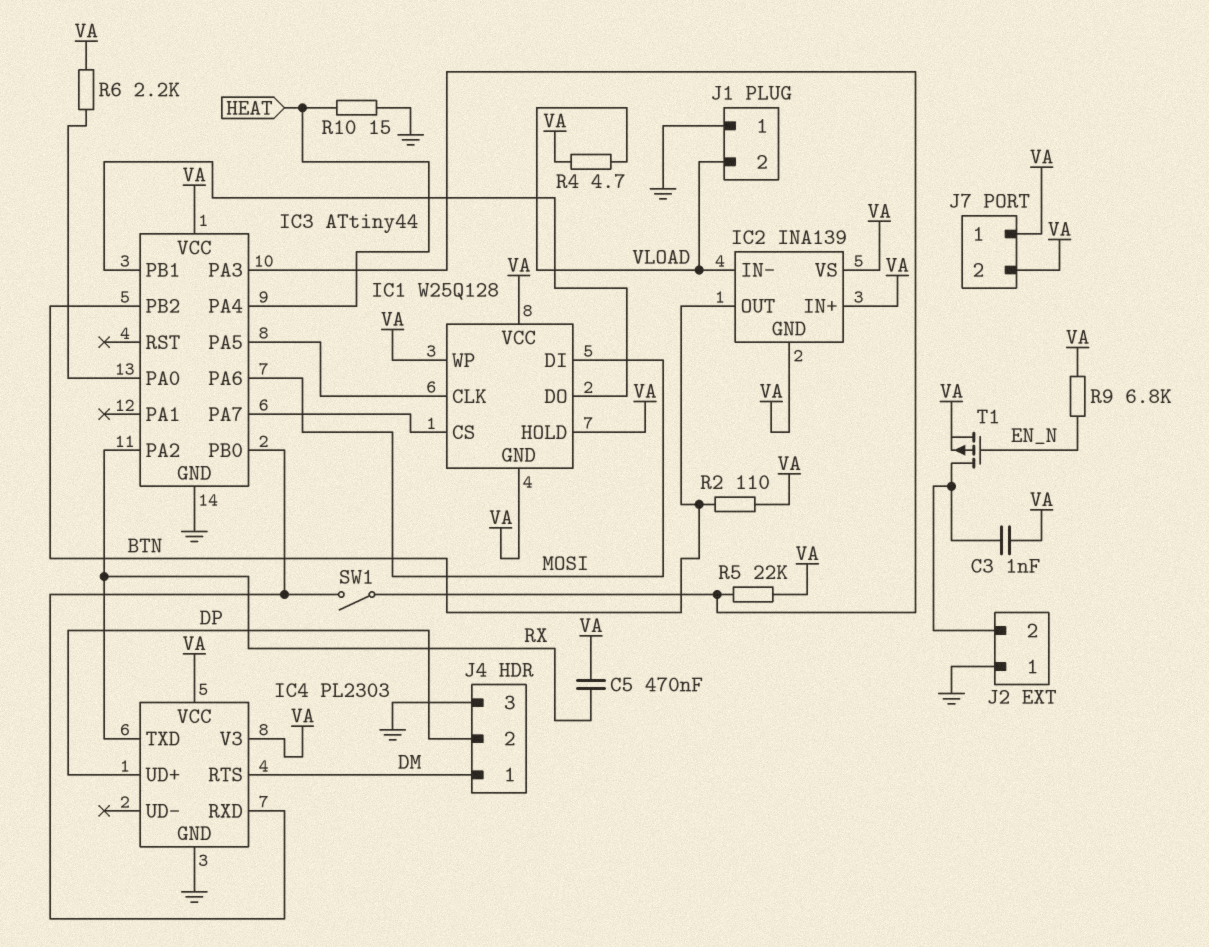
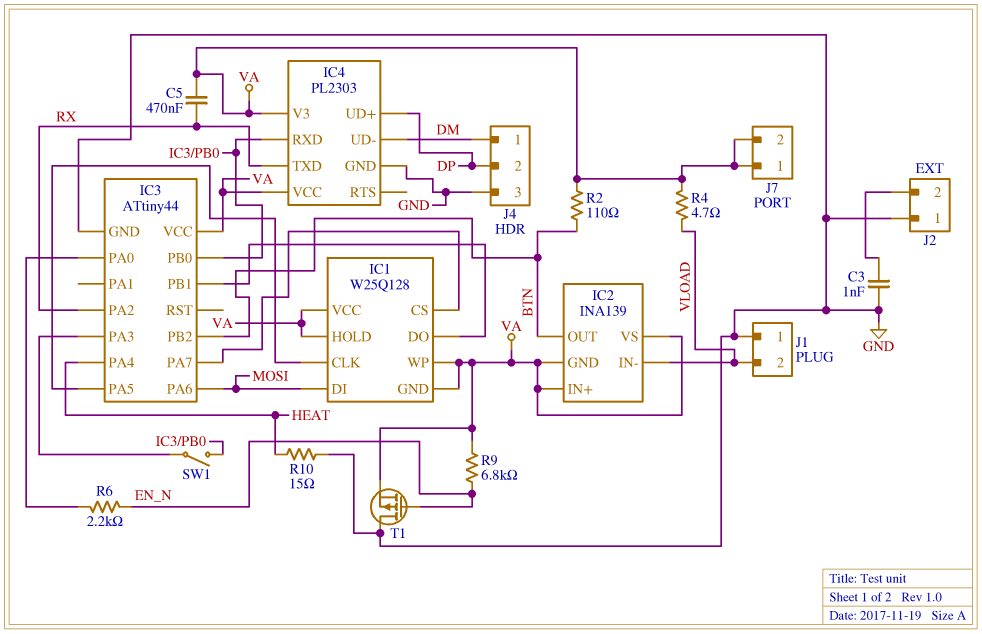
C3: 1nF (J2/2, VA) -> 1nF (GND, J2/2)
IC4 pin RTS: DM -> none
IC4 pin UD-: none -> DM
R5: 22k (IC3/PA3, VA) -> none
R6: 2.2k (IC3/PA0, VA) -> 2.2k (EN_N, IC3/PA0)
T1: PMOS (G EN_N, D J2/2, S VA) -> PMOS (G EN_N, D GND, S VA)

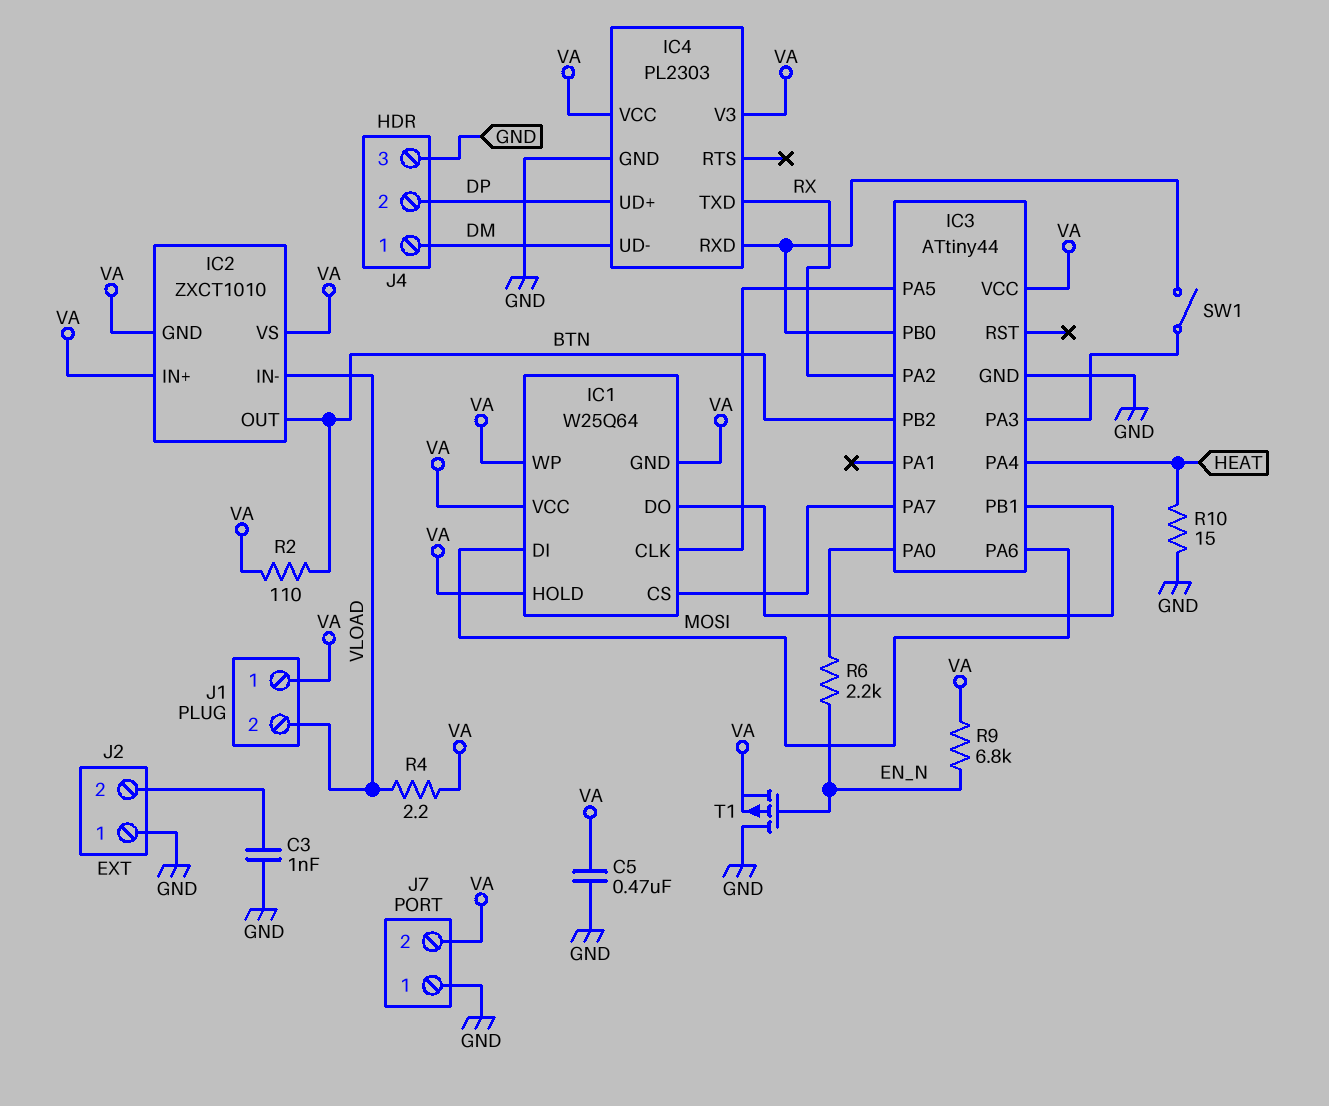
C5: 470nF (RX, VA) -> 470nF (GND, VA)
IC1: W25Q128 -> W25Q64
IC2: INA139 -> ZXCT1010
J1 pin 1: GND -> VA
J7 pin 1: VA -> GND
R4: 4.7 (VA, VLOAD) -> 2.2 (VA, VLOAD)

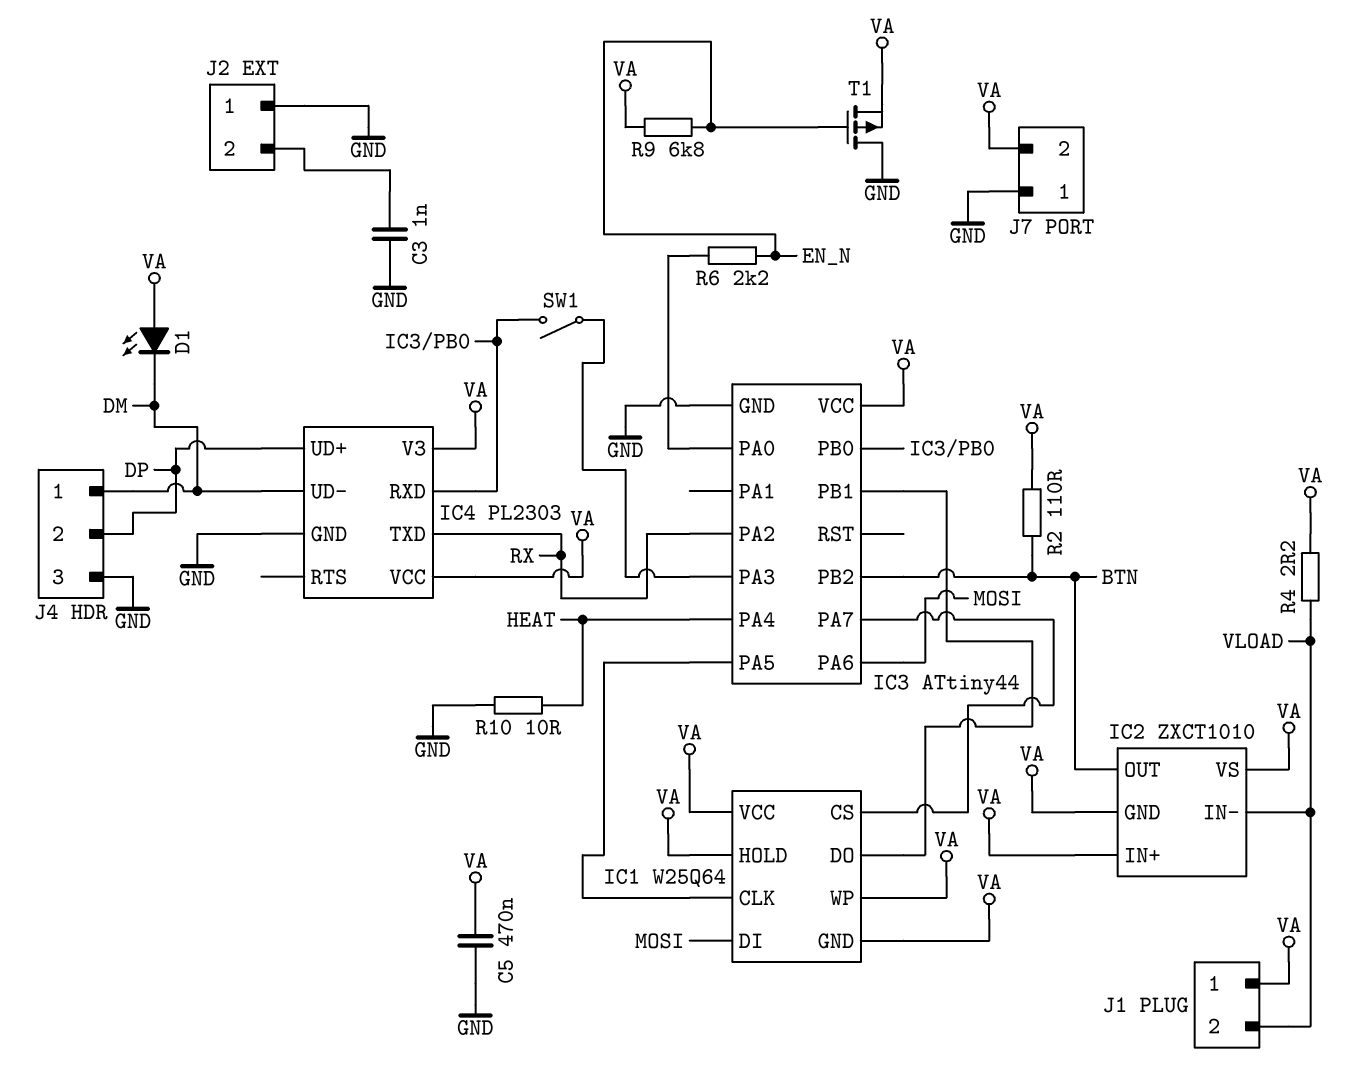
D1: none -> LED (A VA, K DM)
R10: 15 (GND, HEAT) -> 10 (GND, HEAT)

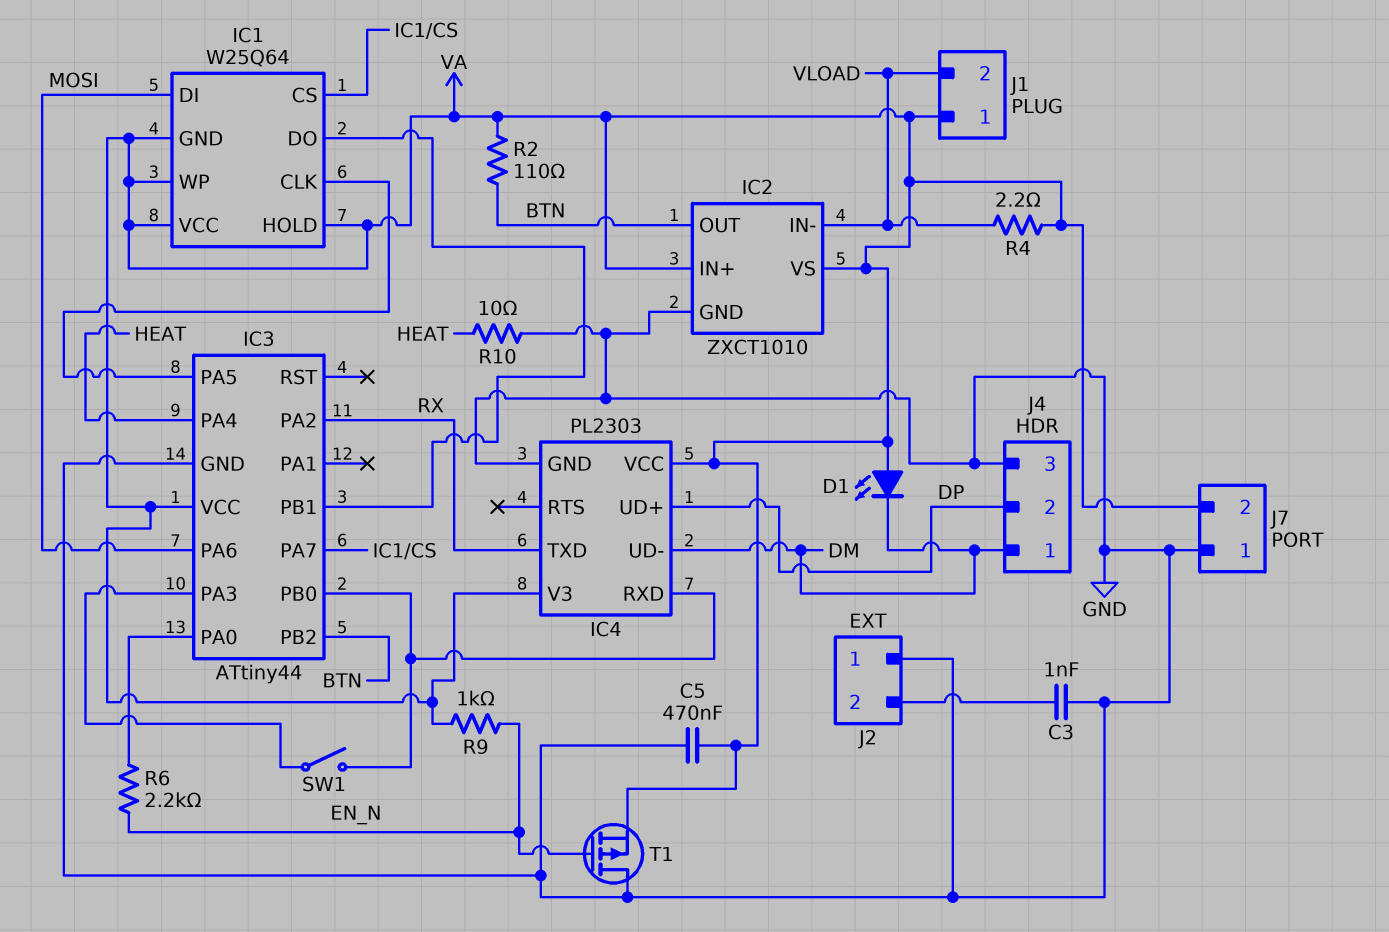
IC2 pin GND: VA -> GND
R9: 6.8k (EN_N, VA) -> 1k (EN_N, VA)

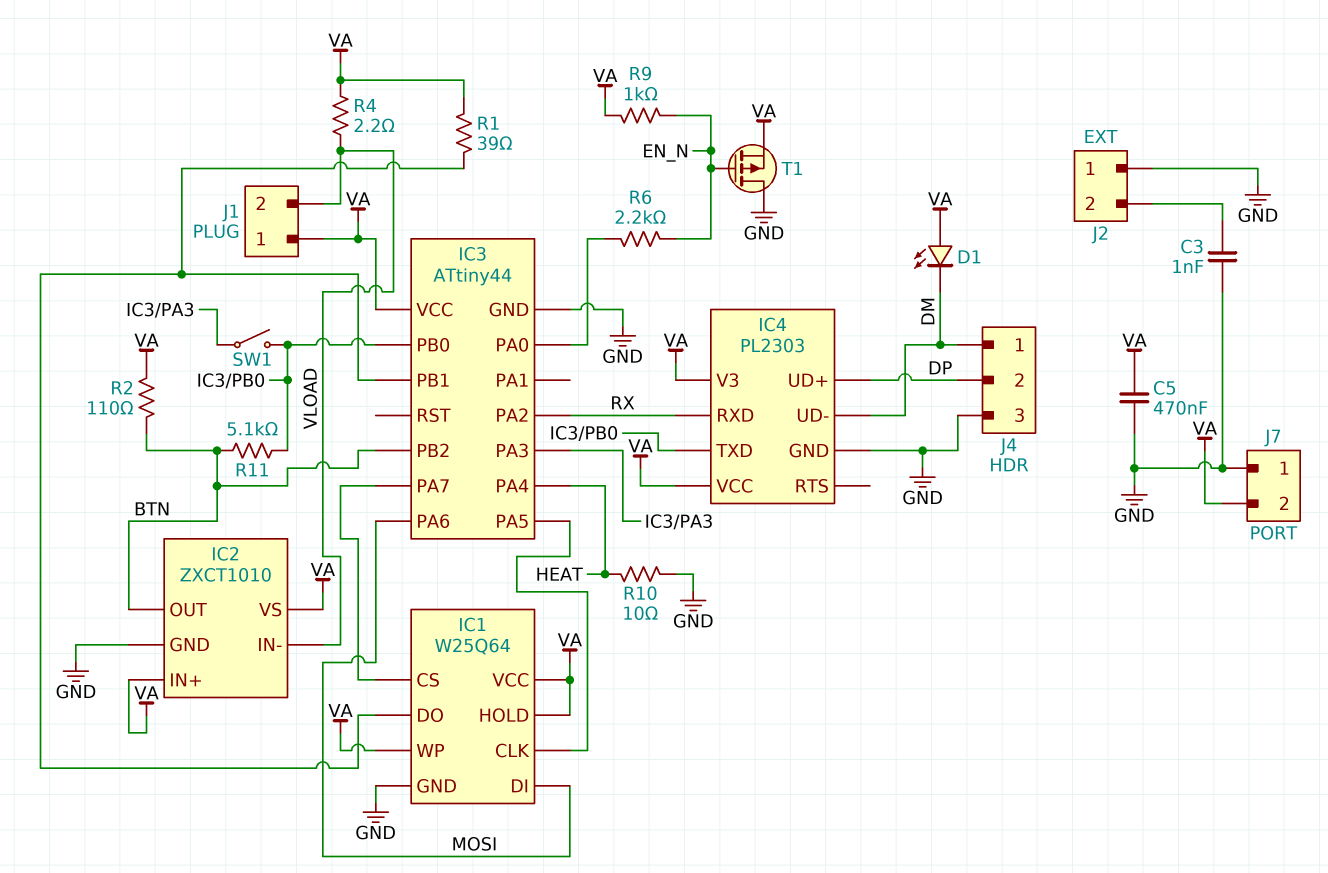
IC1 pin GND: VA -> GND
IC4 pin RXD: IC3/PB0 -> RX
IC4 pin TXD: RX -> IC3/PB0
R1: none -> 39 (IC1/DO, VA)
R11: none -> 5.1k (BTN, IC3/PB0)

